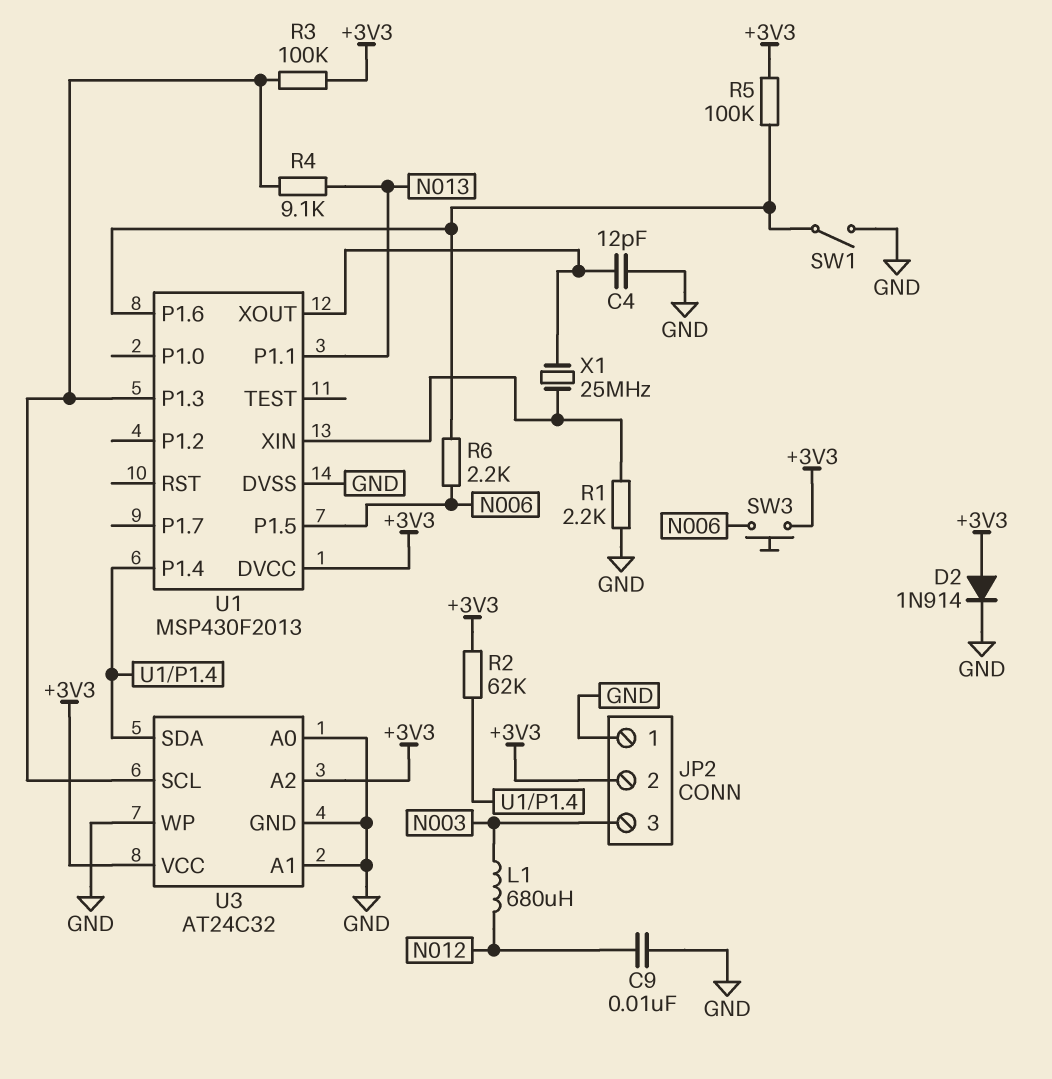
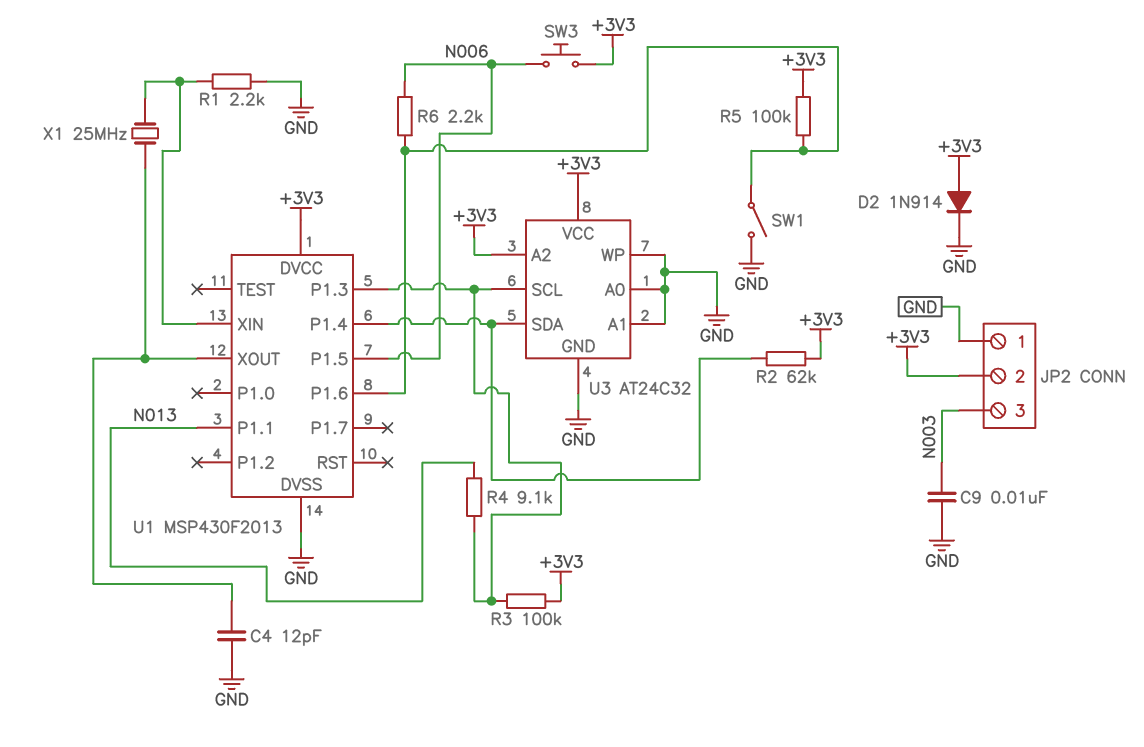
C9: 10nF (GND, N012) -> 10nF (GND, N003)
L1: 680uH (N003, N012) -> none

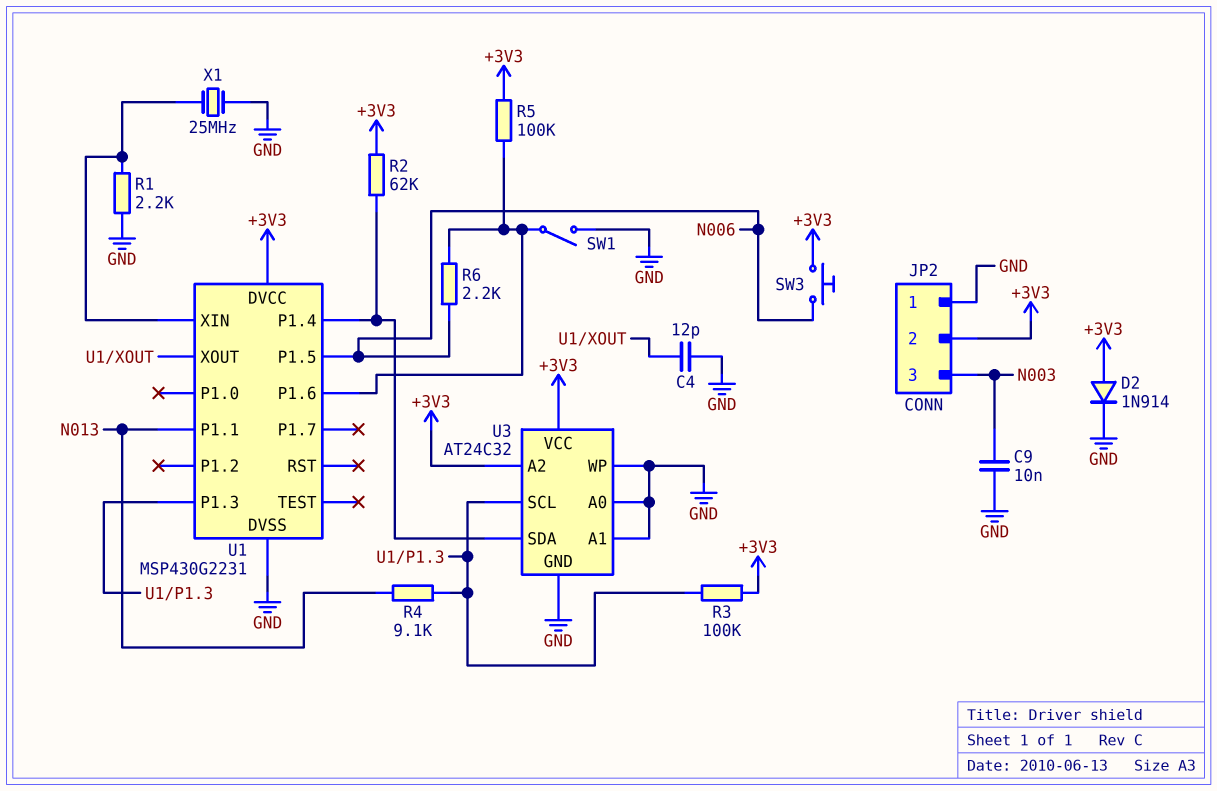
U1: MSP430F2013 -> MSP430G2231
X1: 25MHz (U1/XIN, U1/XOUT) -> 25MHz (GND, U1/XIN)

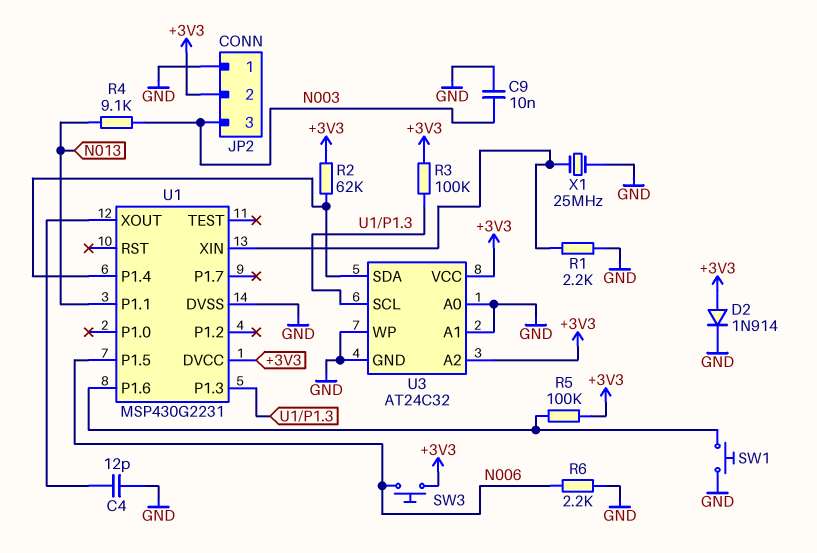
R4: 9.1k (N013, U1/P1.3) -> 9.1k (N003, N013)
R6: 2.2k (N006, U1/P1.6) -> 2.2k (GND, N006)
SW1: switch (GND, U1/P1.6) -> button (GND, U1/P1.6)

